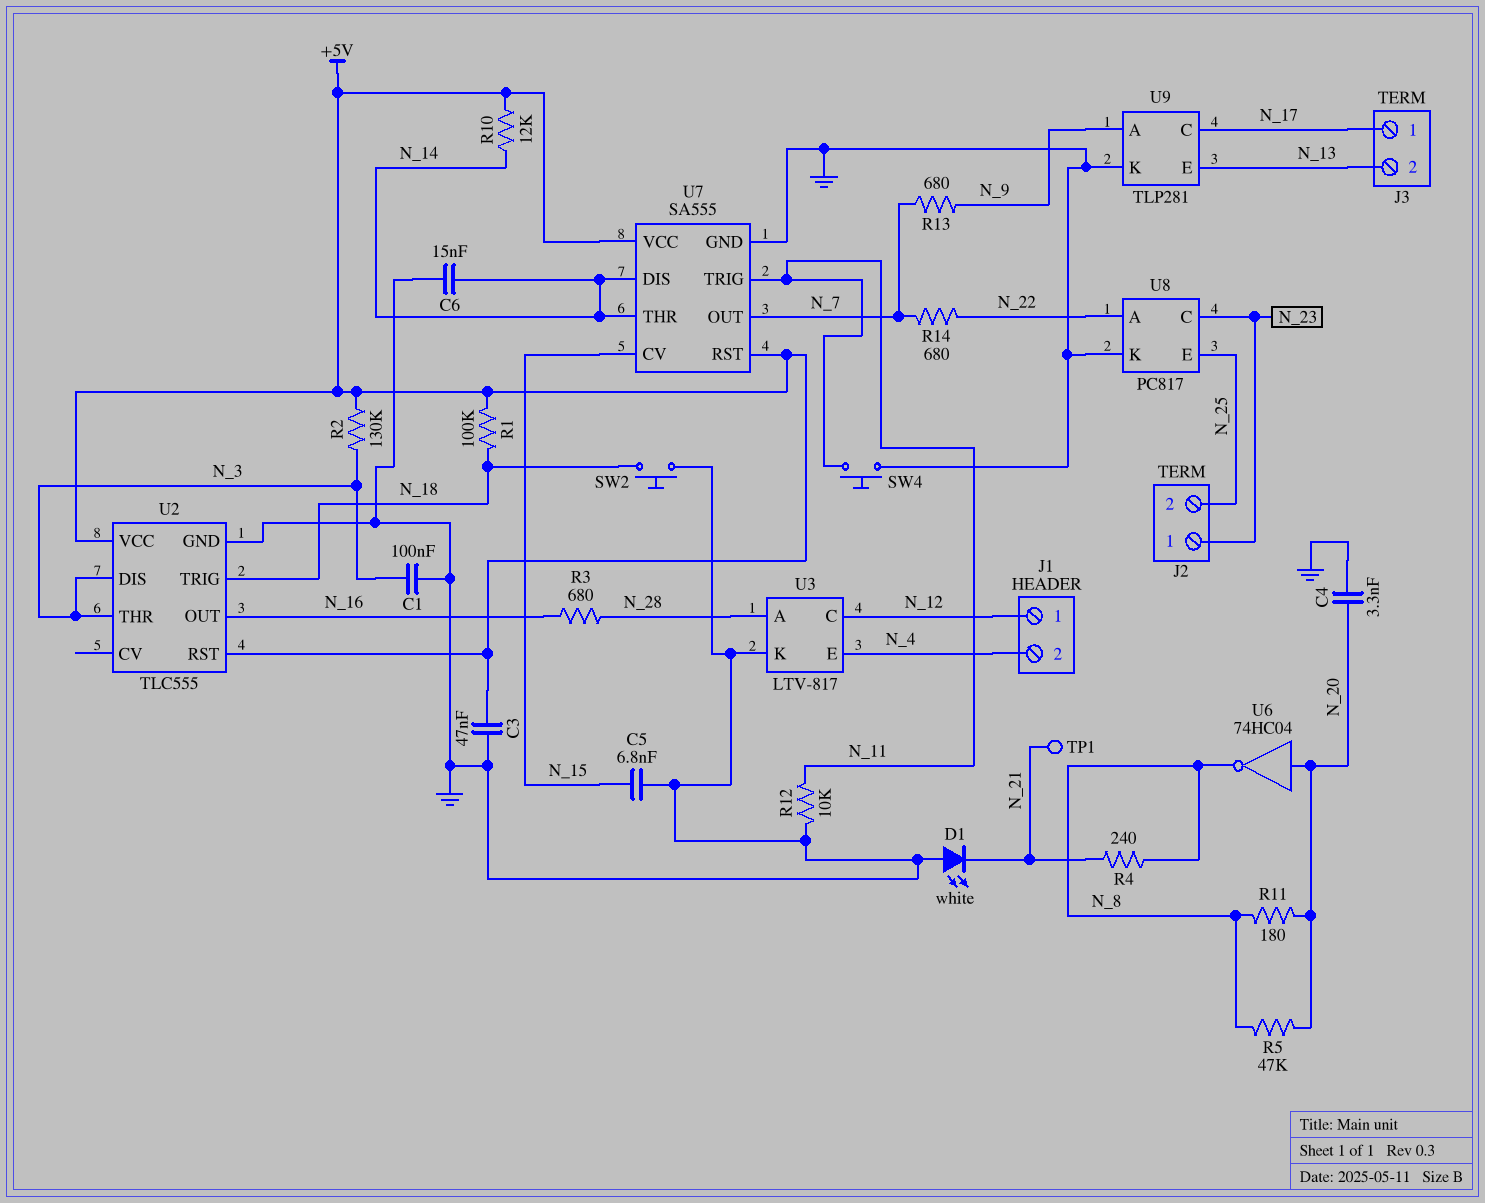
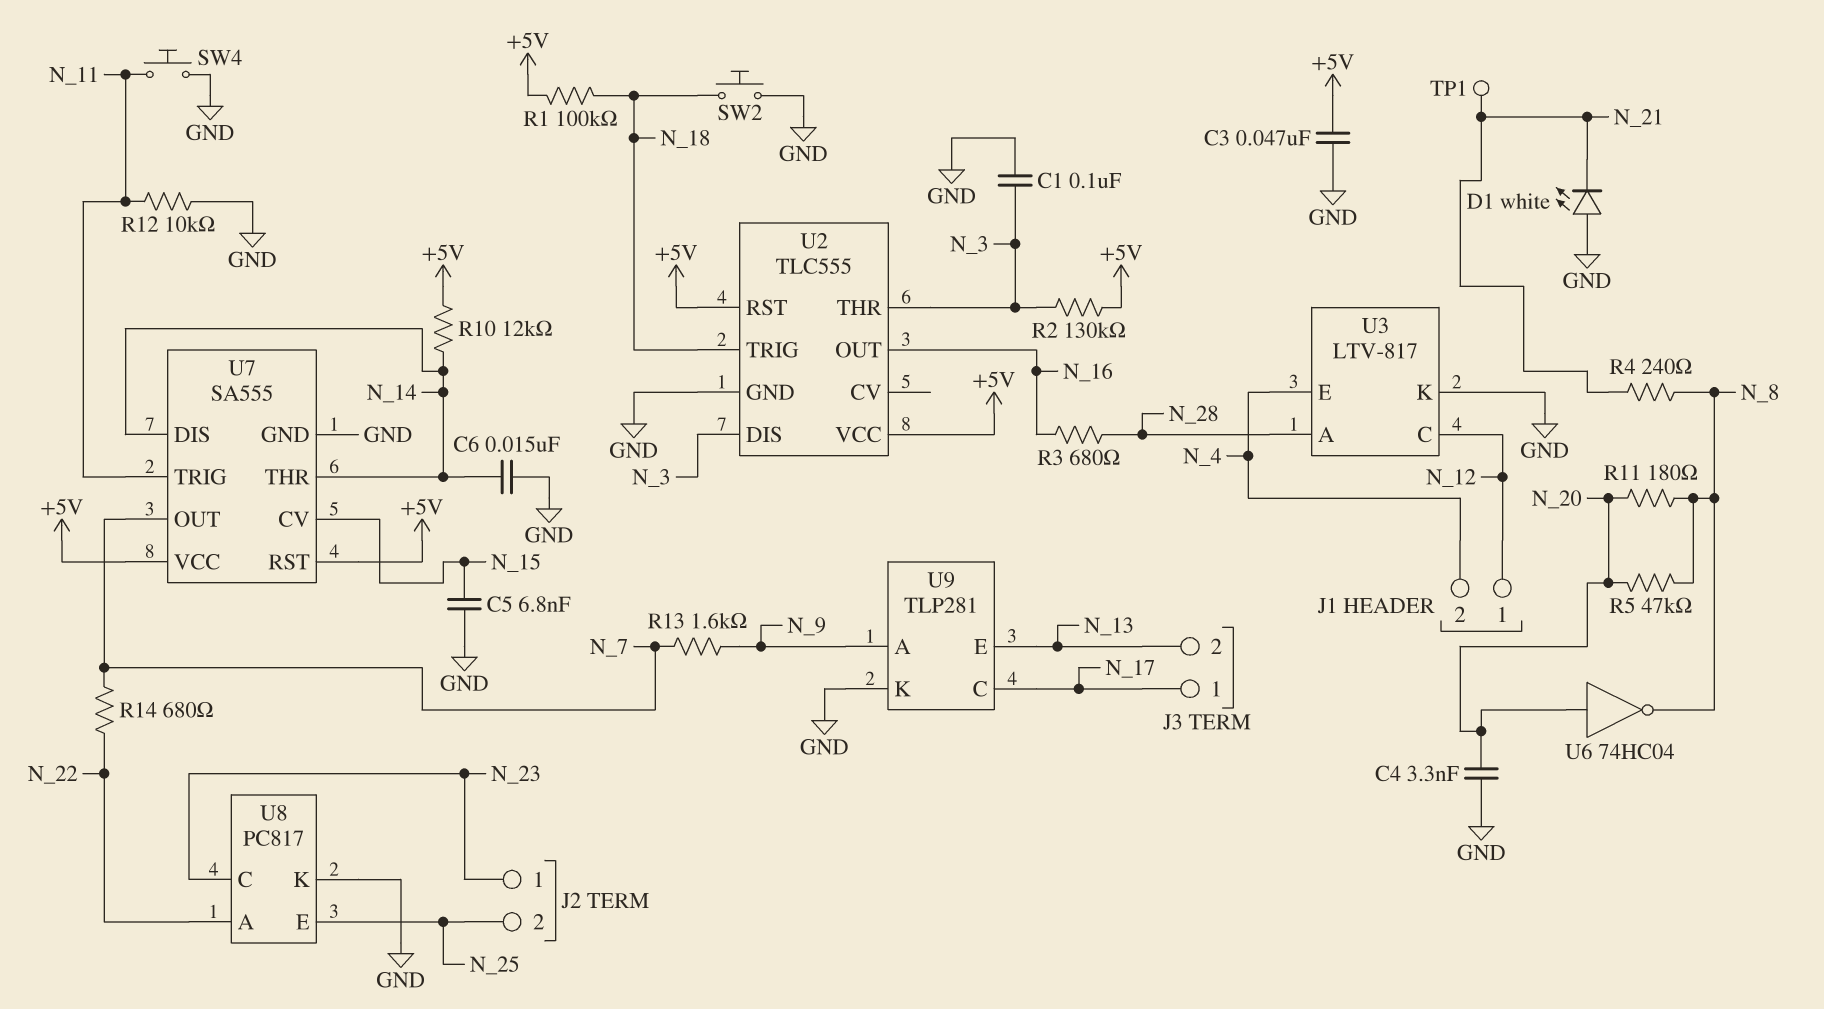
R13: 680 (N_7, N_9) -> 1.6k (N_7, N_9)

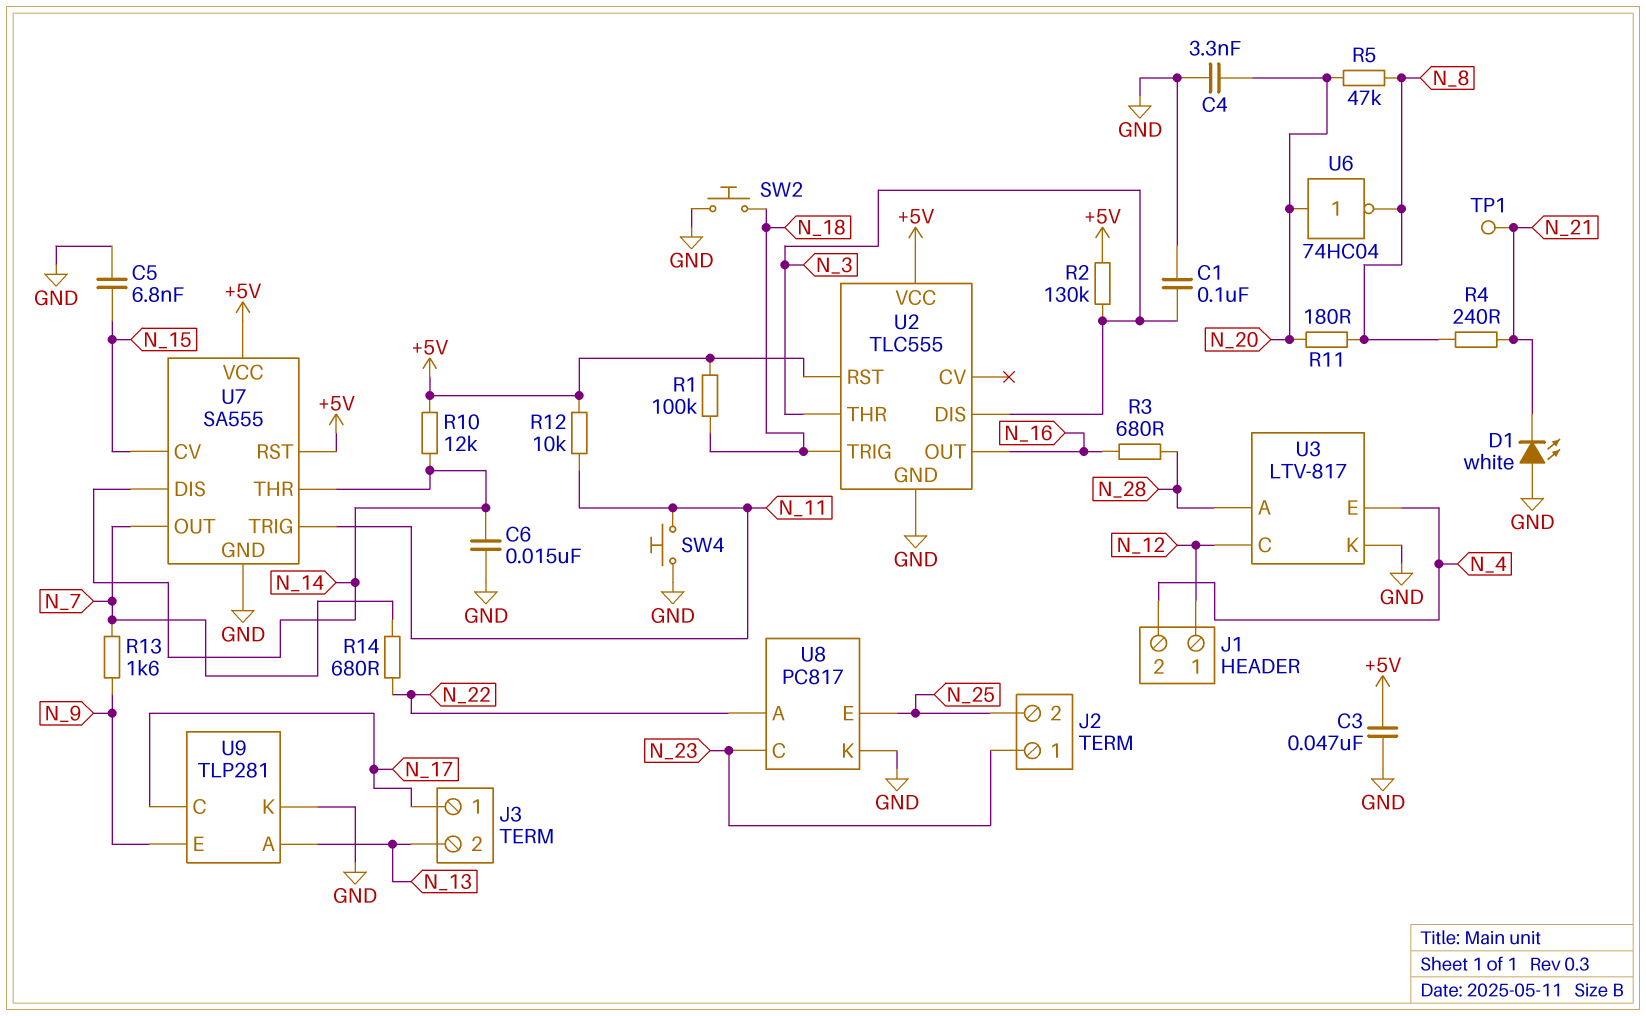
R12: 10k (GND, N_11) -> 10k (+5V, N_11)
U9 pin A: N_9 -> N_13
U9 pin E: N_13 -> N_9

